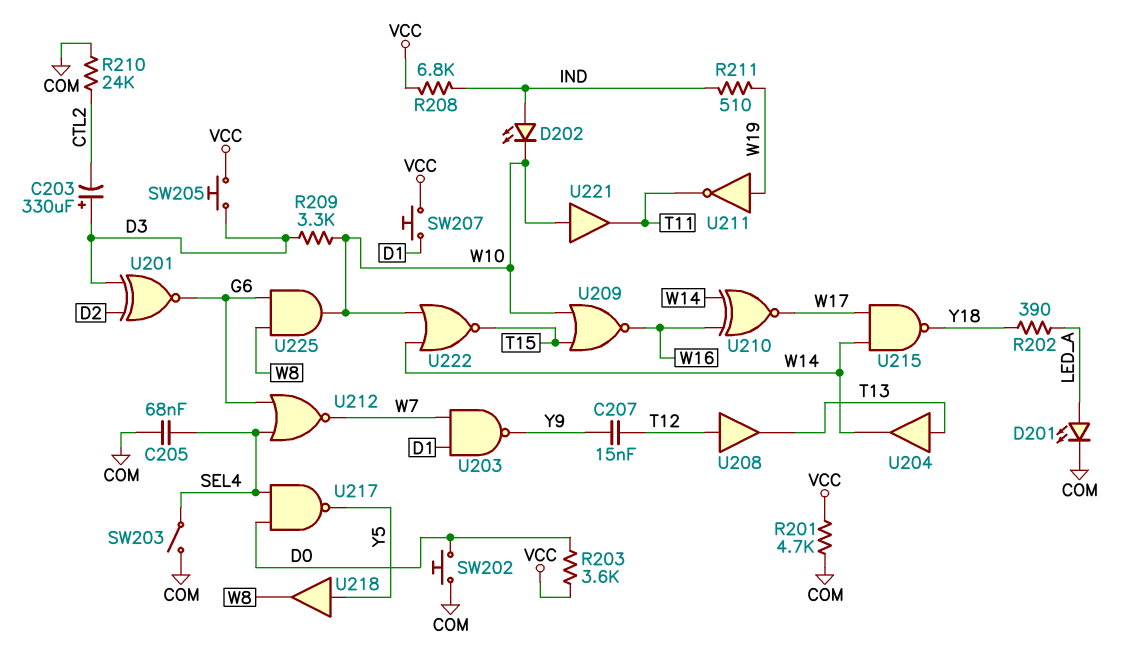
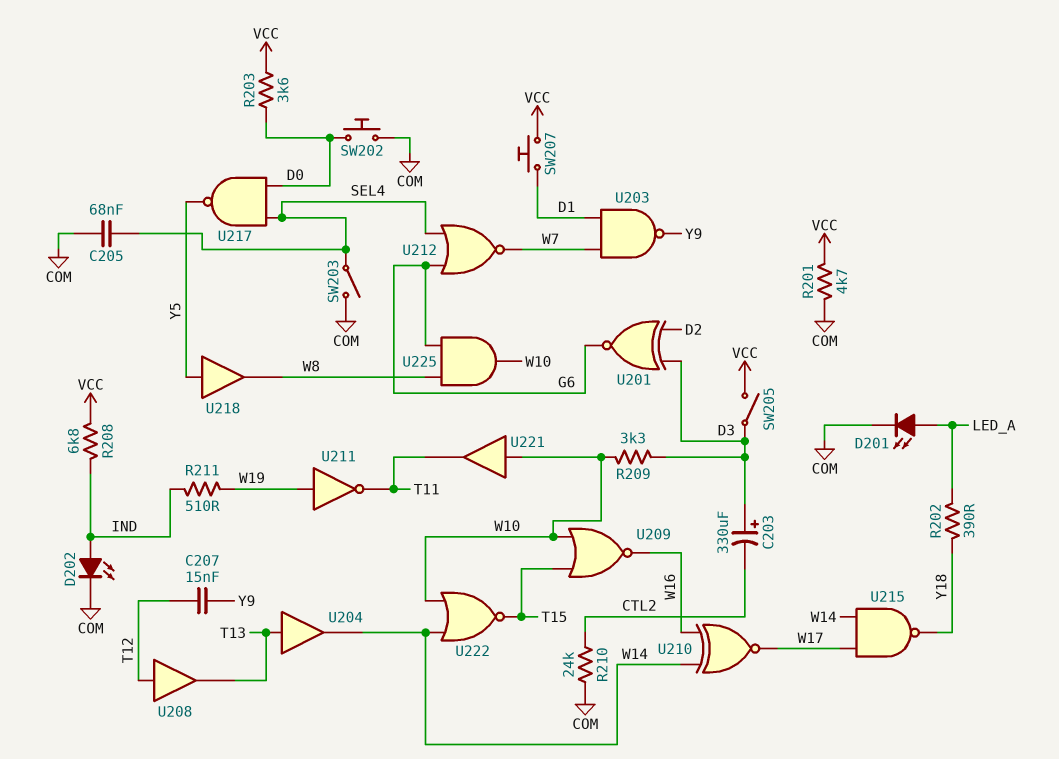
D202: LED (A IND, K W10) -> LED (A IND, K COM)
SW205: button (D3, VCC) -> switch (D3, VCC)

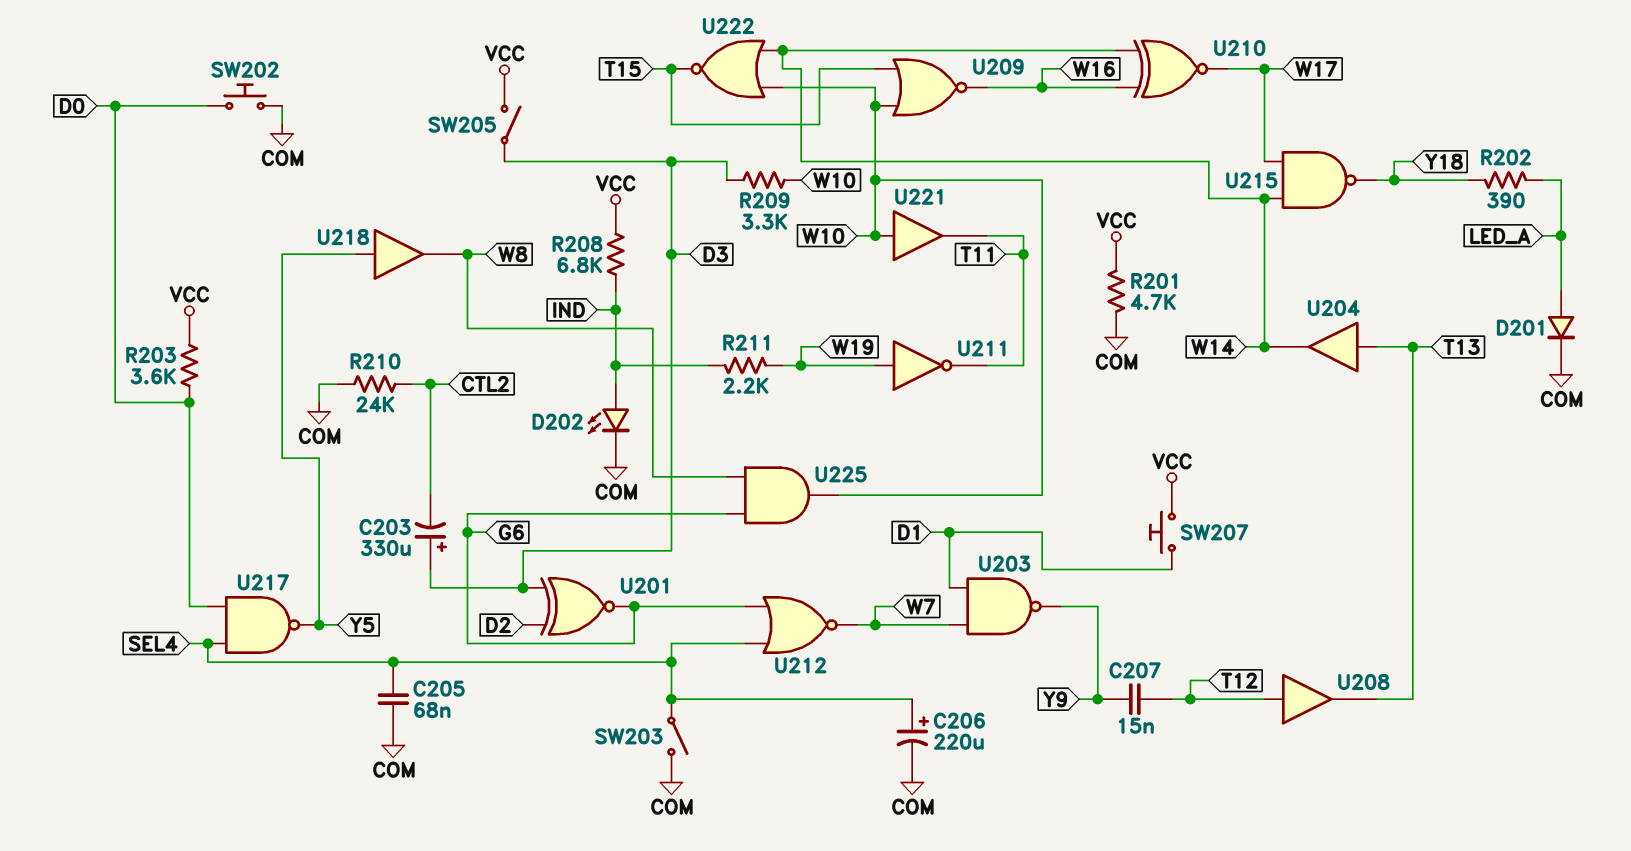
C206: none -> 220uF (plus SEL4, minus COM)
D201: LED (A LED_A, K COM) -> diode (A LED_A, K COM)
R211: 510 (IND, W19) -> 2.2k (IND, W19)

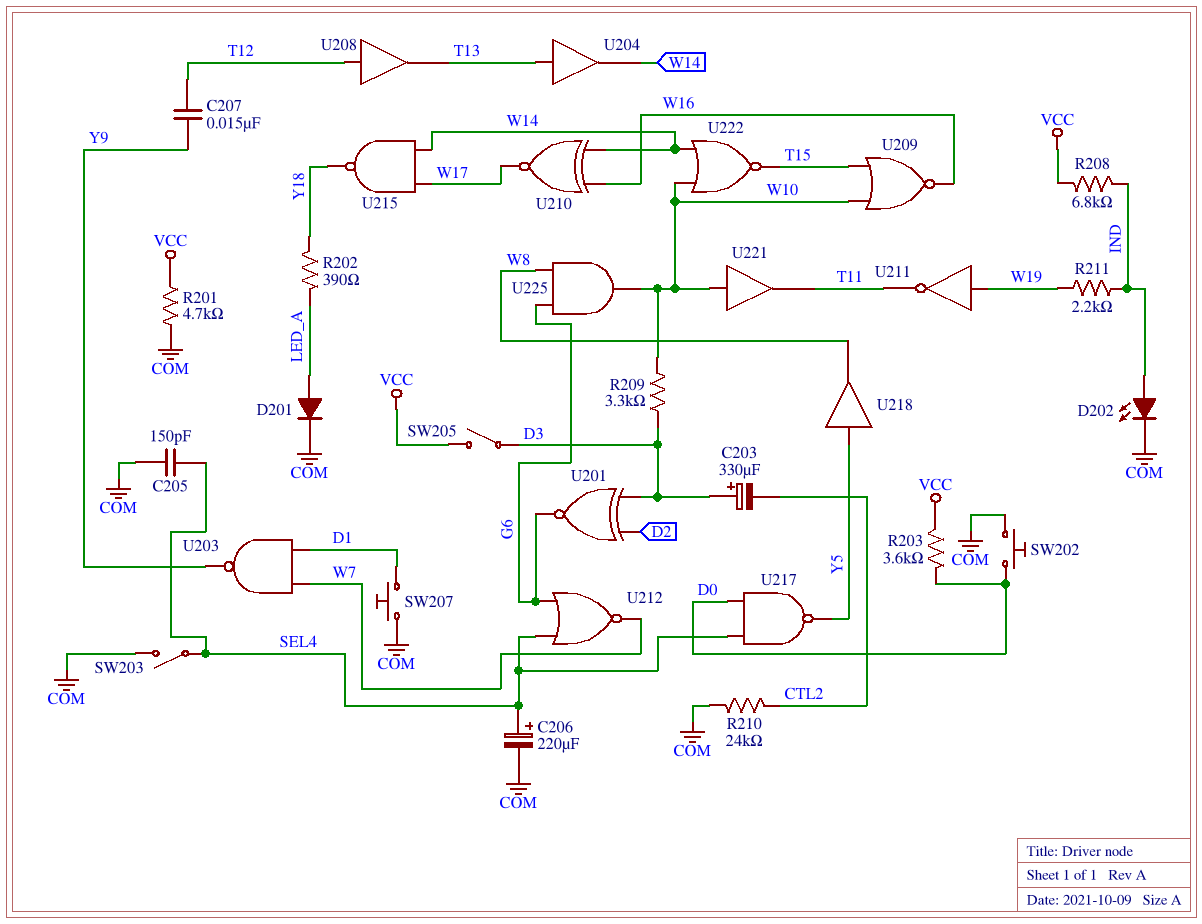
C205: 68nF (COM, SEL4) -> 150pF (COM, SEL4)
SW207: button (D1, VCC) -> button (COM, D1)

